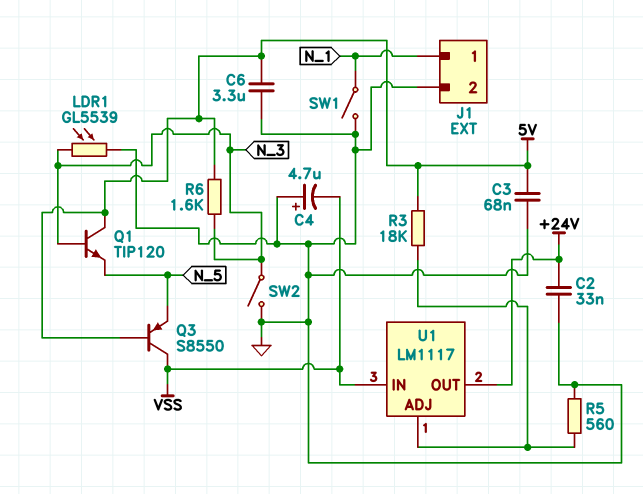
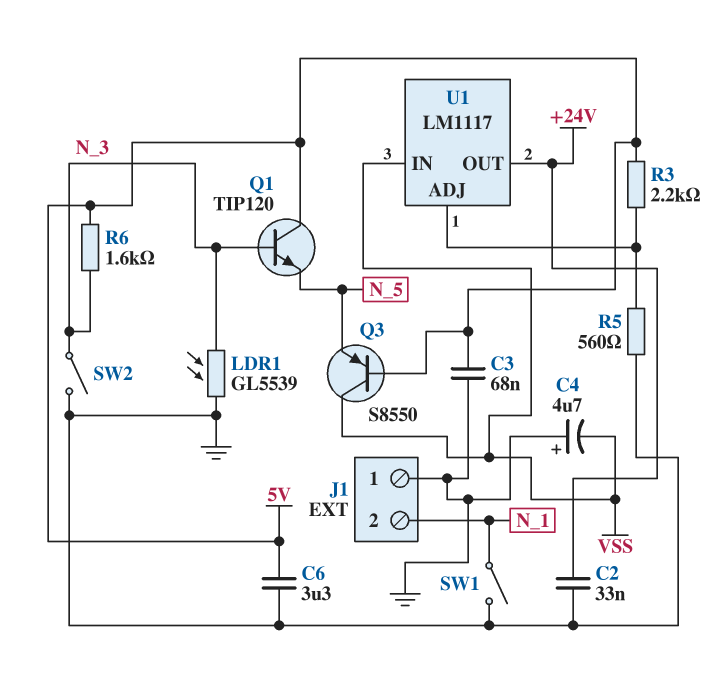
J1 pin 1: N_1 -> GND
J1 pin 2: GND -> N_1
R3: 18k (5V, U1/ADJ) -> 2.2k (5V, U1/ADJ)

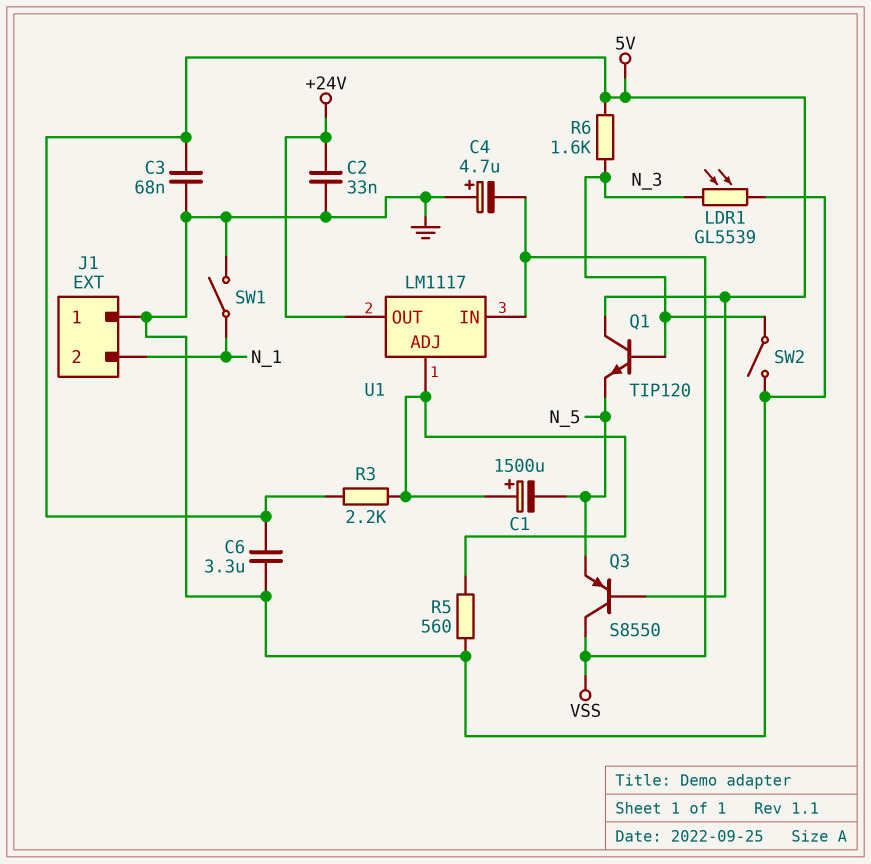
C1: none -> 1500uF (plus U1/ADJ, minus N_5)

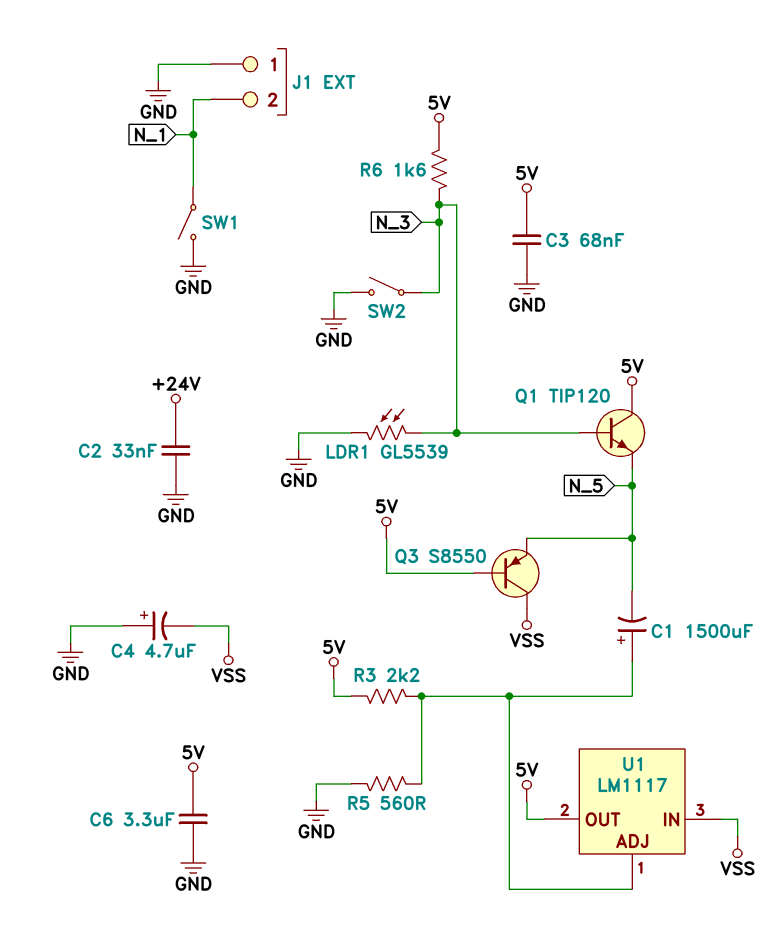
U1 pin OUT: +24V -> 5V

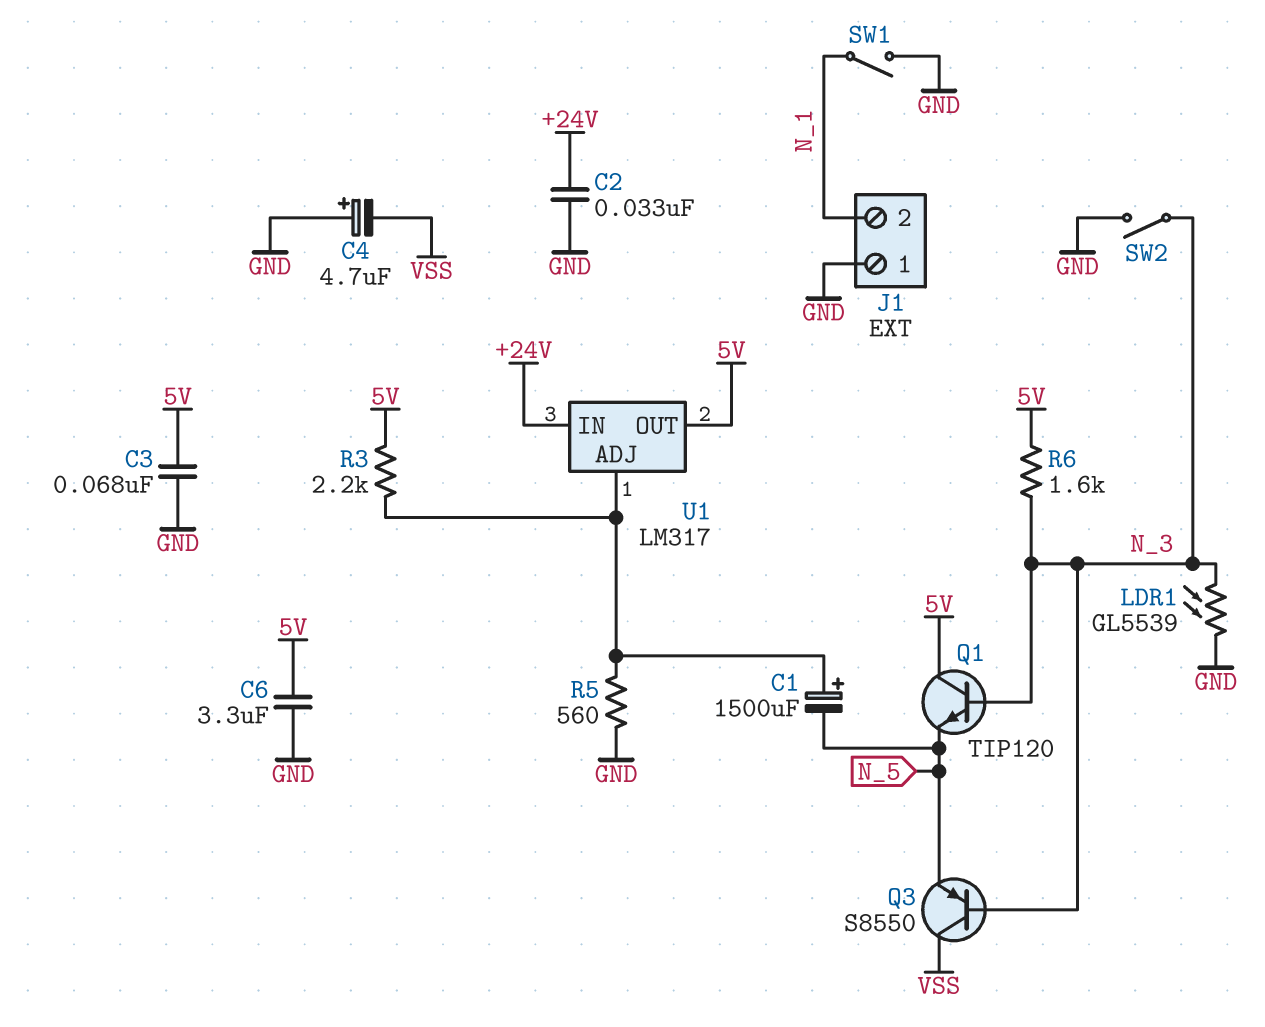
Q3: PNP S8550 (B 5V, C VSS, E N_5) -> PNP S8550 (B N_3, C VSS, E N_5)
U1: LM1117 -> LM317
U1 pin IN: VSS -> +24V

